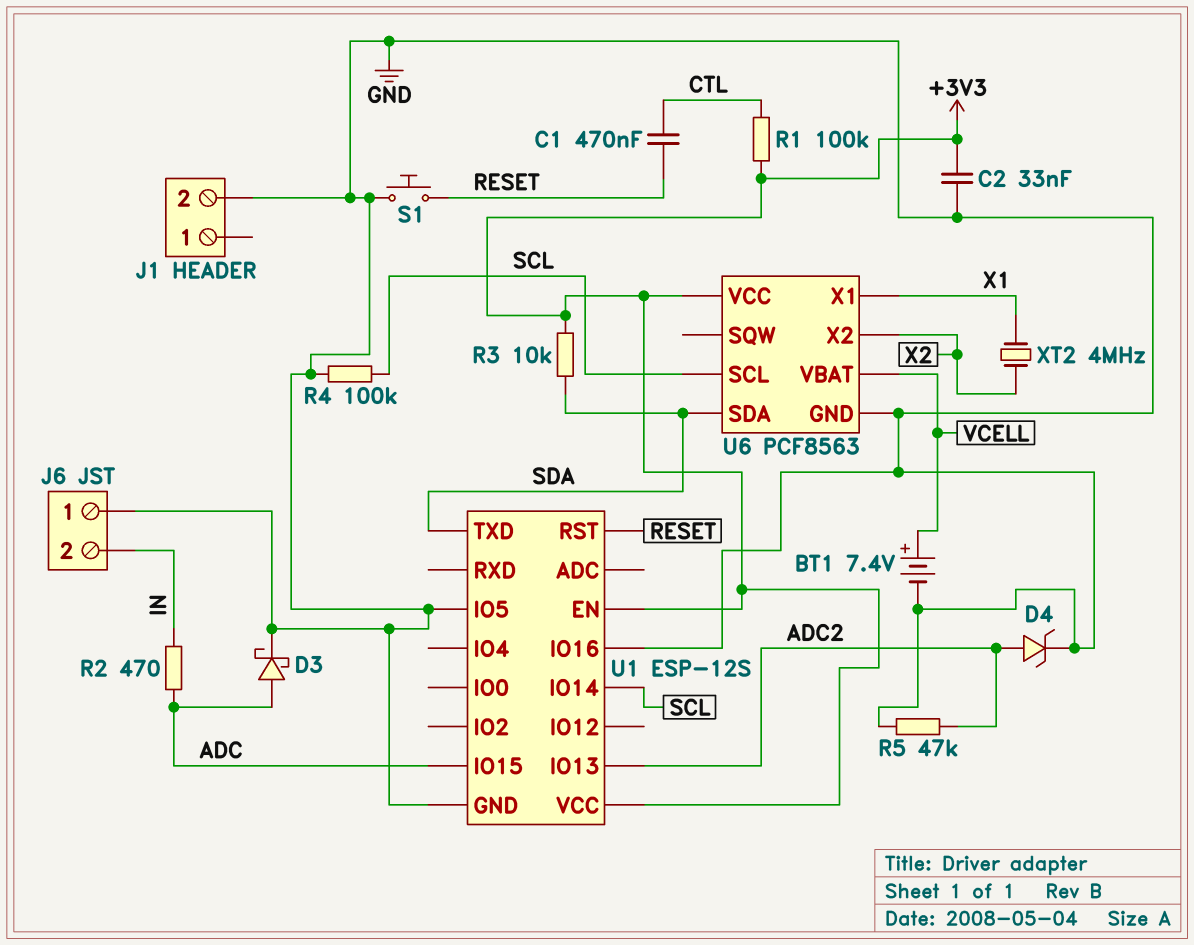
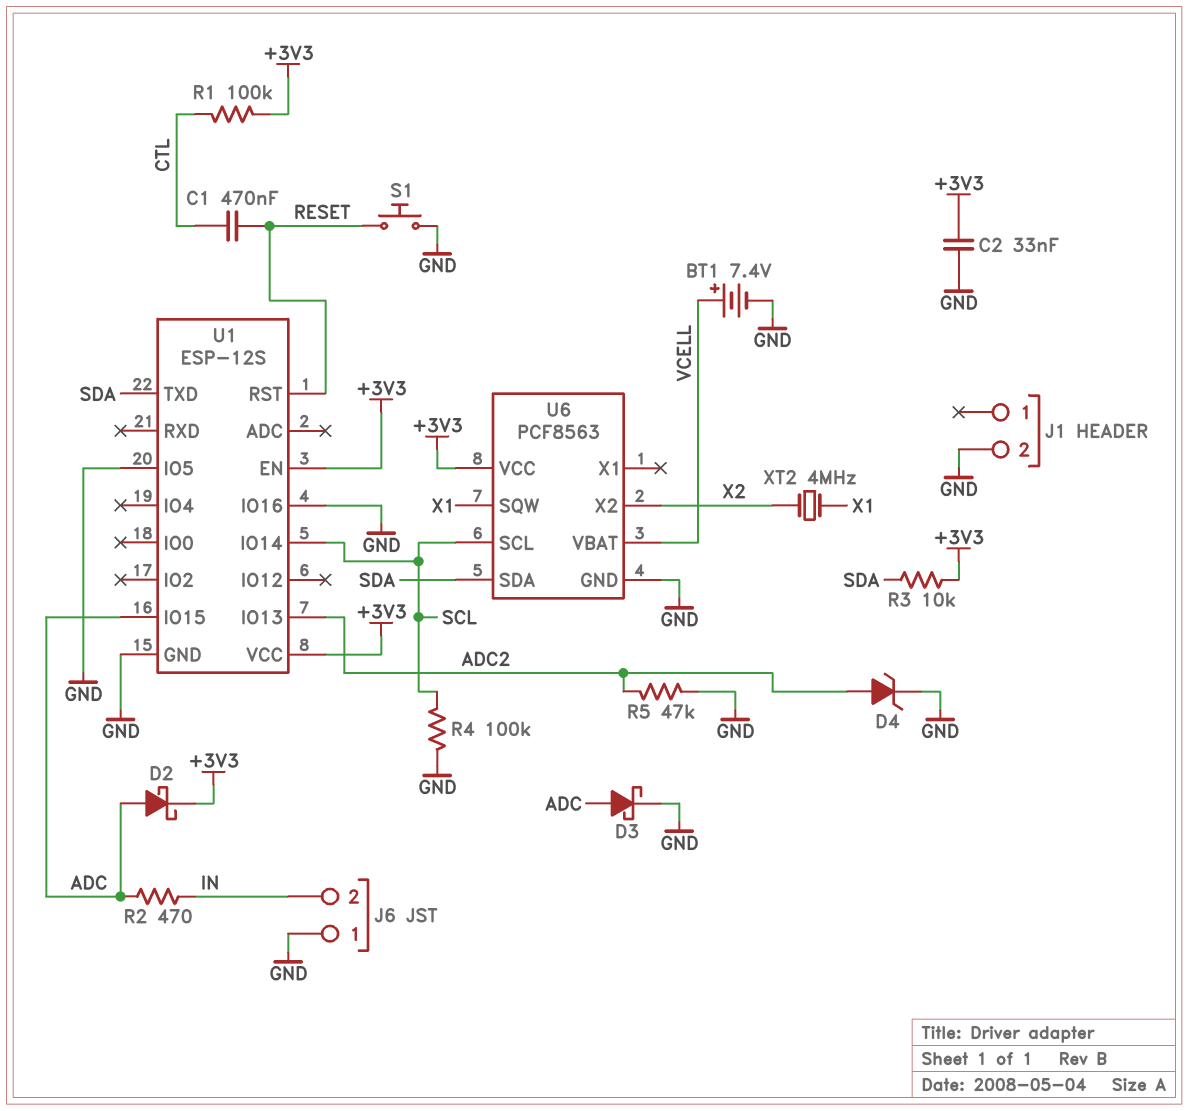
D2: none -> schottky (A ADC, K +3V3)
U6 pin SQW: none -> X1
U6 pin X1: X1 -> none

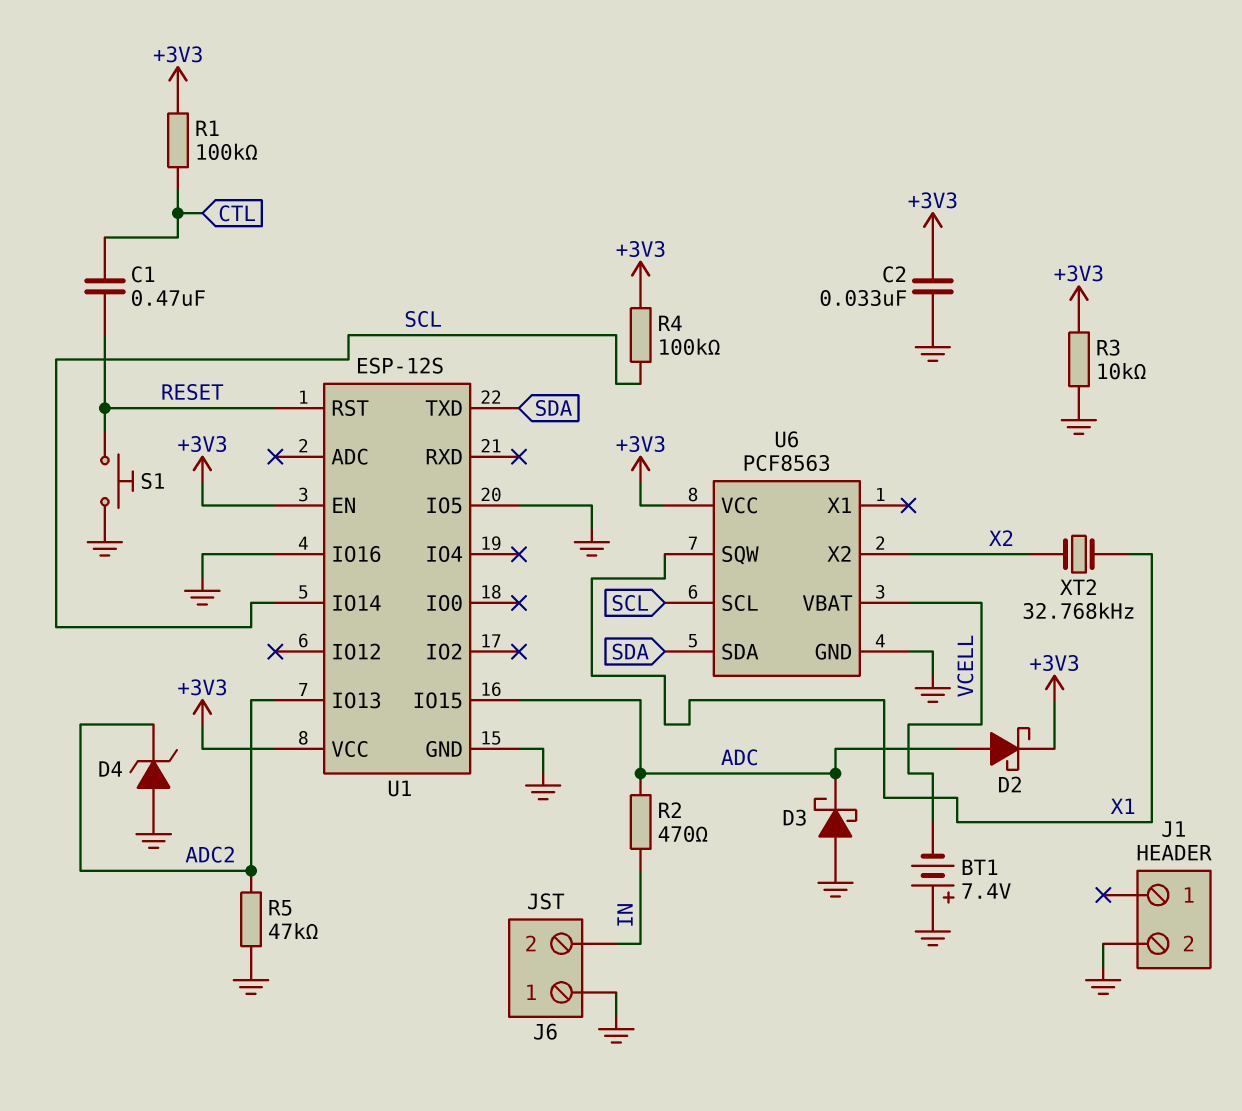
BT1: 7.4V (plus VCELL, minus GND) -> 7.4V (plus GND, minus VCELL)
D3: schottky (A ADC, K GND) -> schottky (A GND, K ADC)
D4: zener (A ADC2, K GND) -> zener (A GND, K ADC2)
R3: 10k (+3V3, SDA) -> 10k (+3V3, GND)
R4: 100k (GND, SCL) -> 100k (+3V3, SCL)
XT2: 4MHz (X1, X2) -> 32.768kHz (X1, X2)

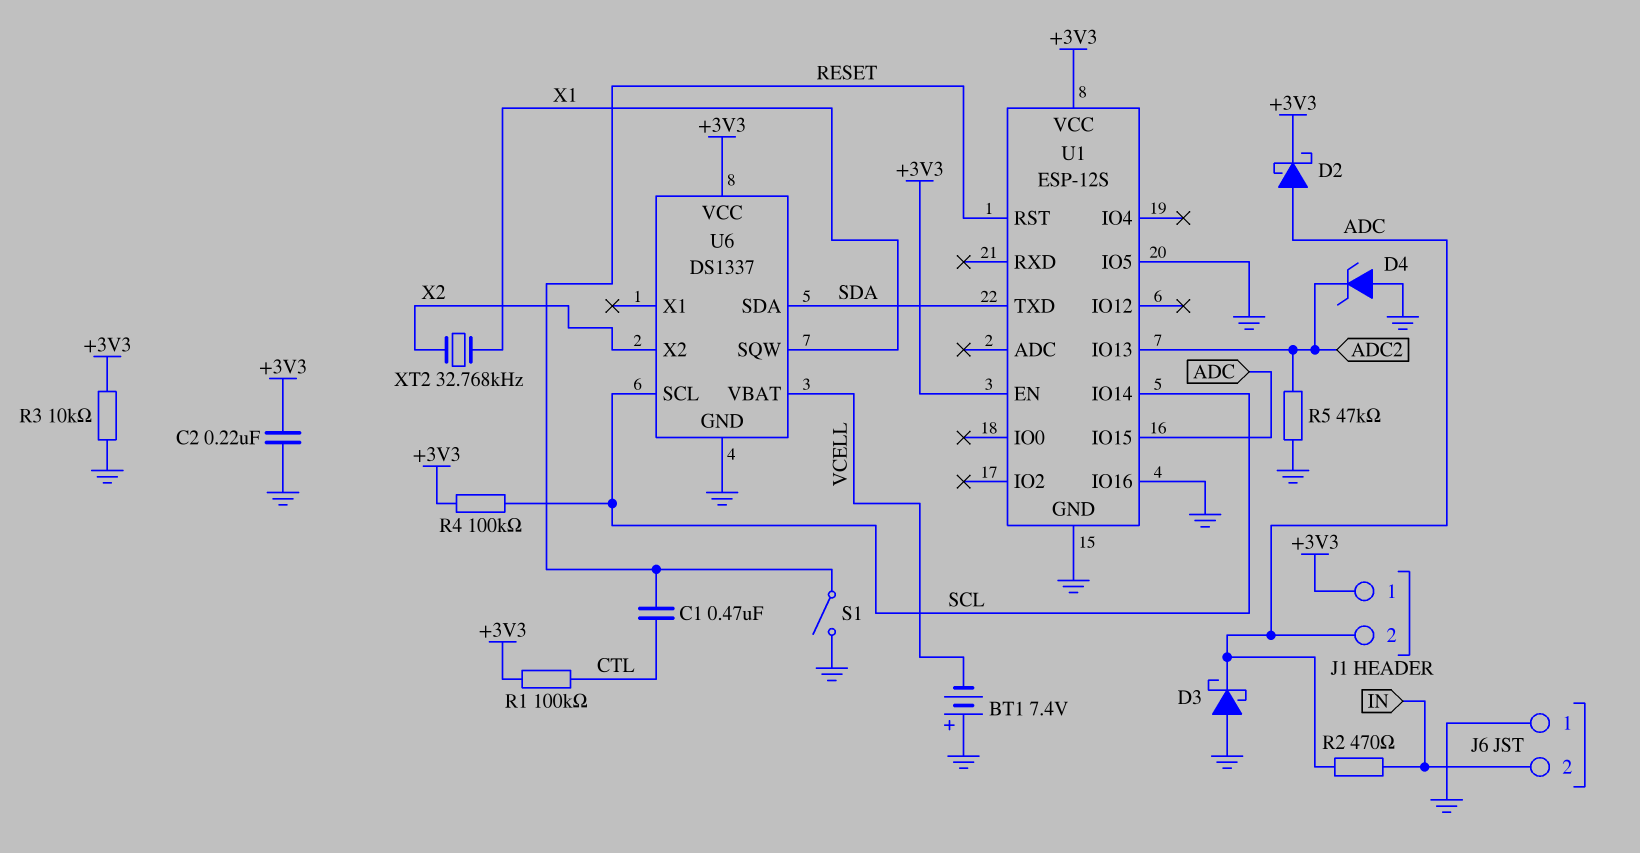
C2: 33nF (+3V3, GND) -> 220nF (+3V3, GND)
J1 pin 1: none -> +3V3
J1 pin 2: GND -> ADC
S1: button (GND, RESET) -> switch (GND, RESET)
U6: PCF8563 -> DS1337

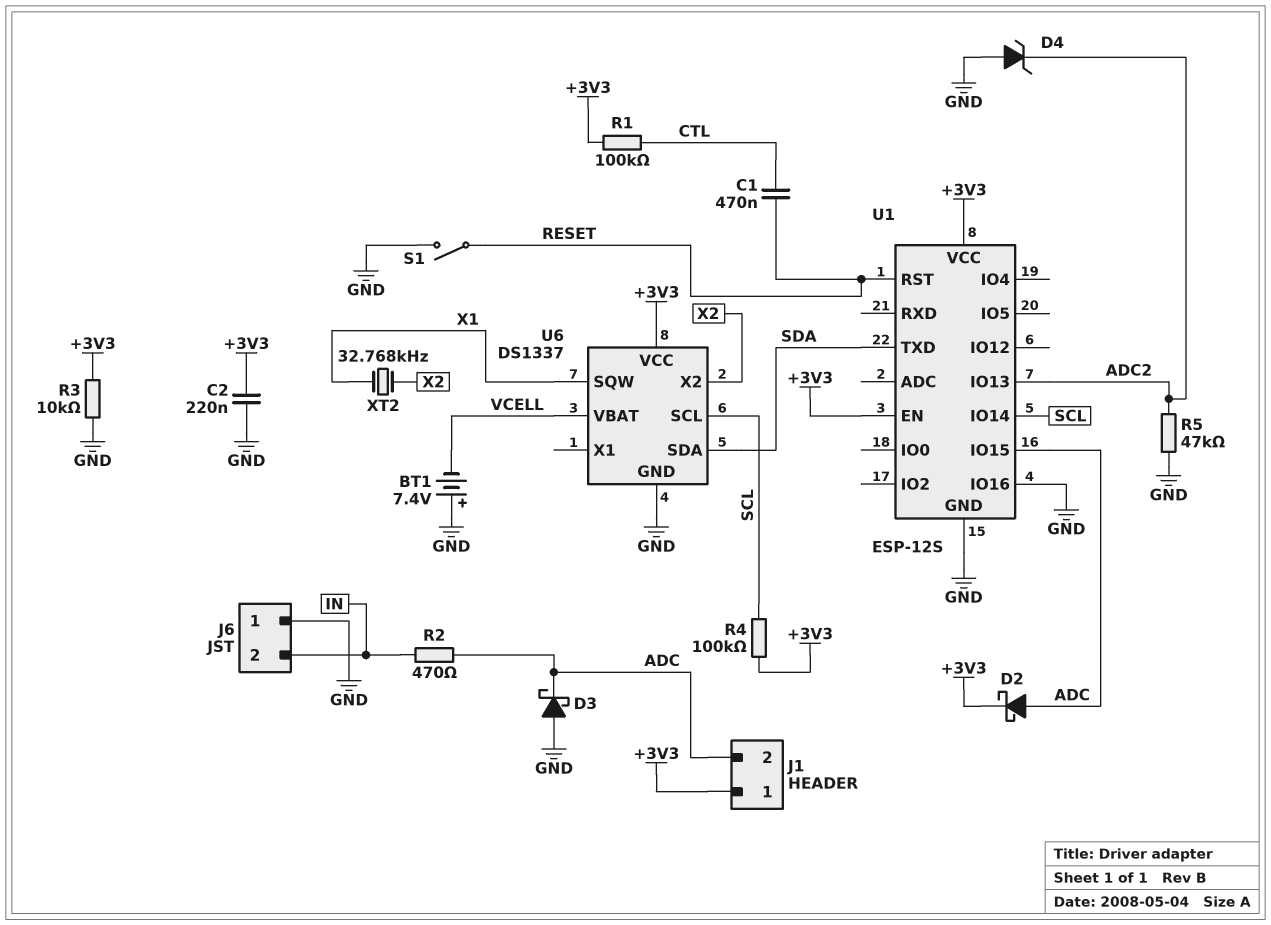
U1 pin IO5: GND -> none

